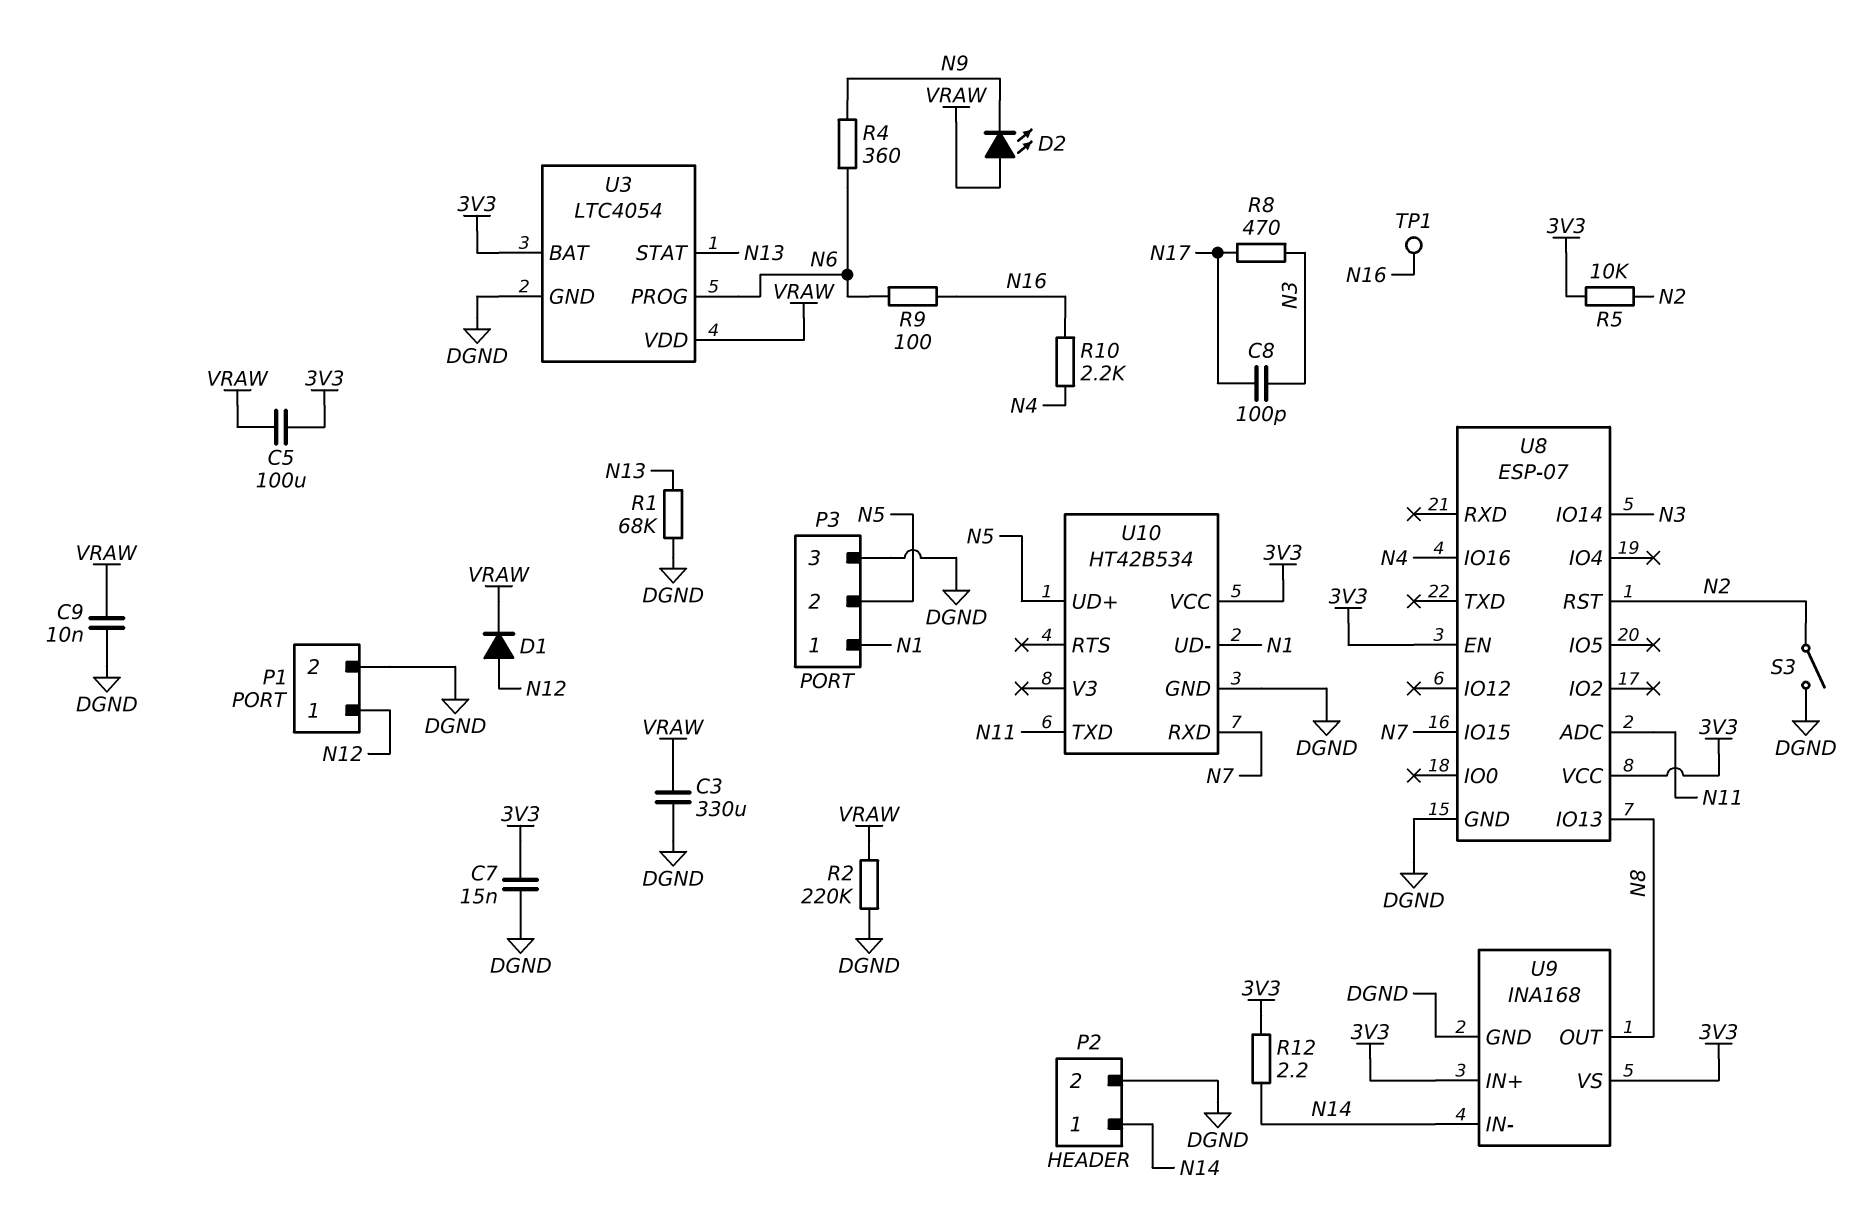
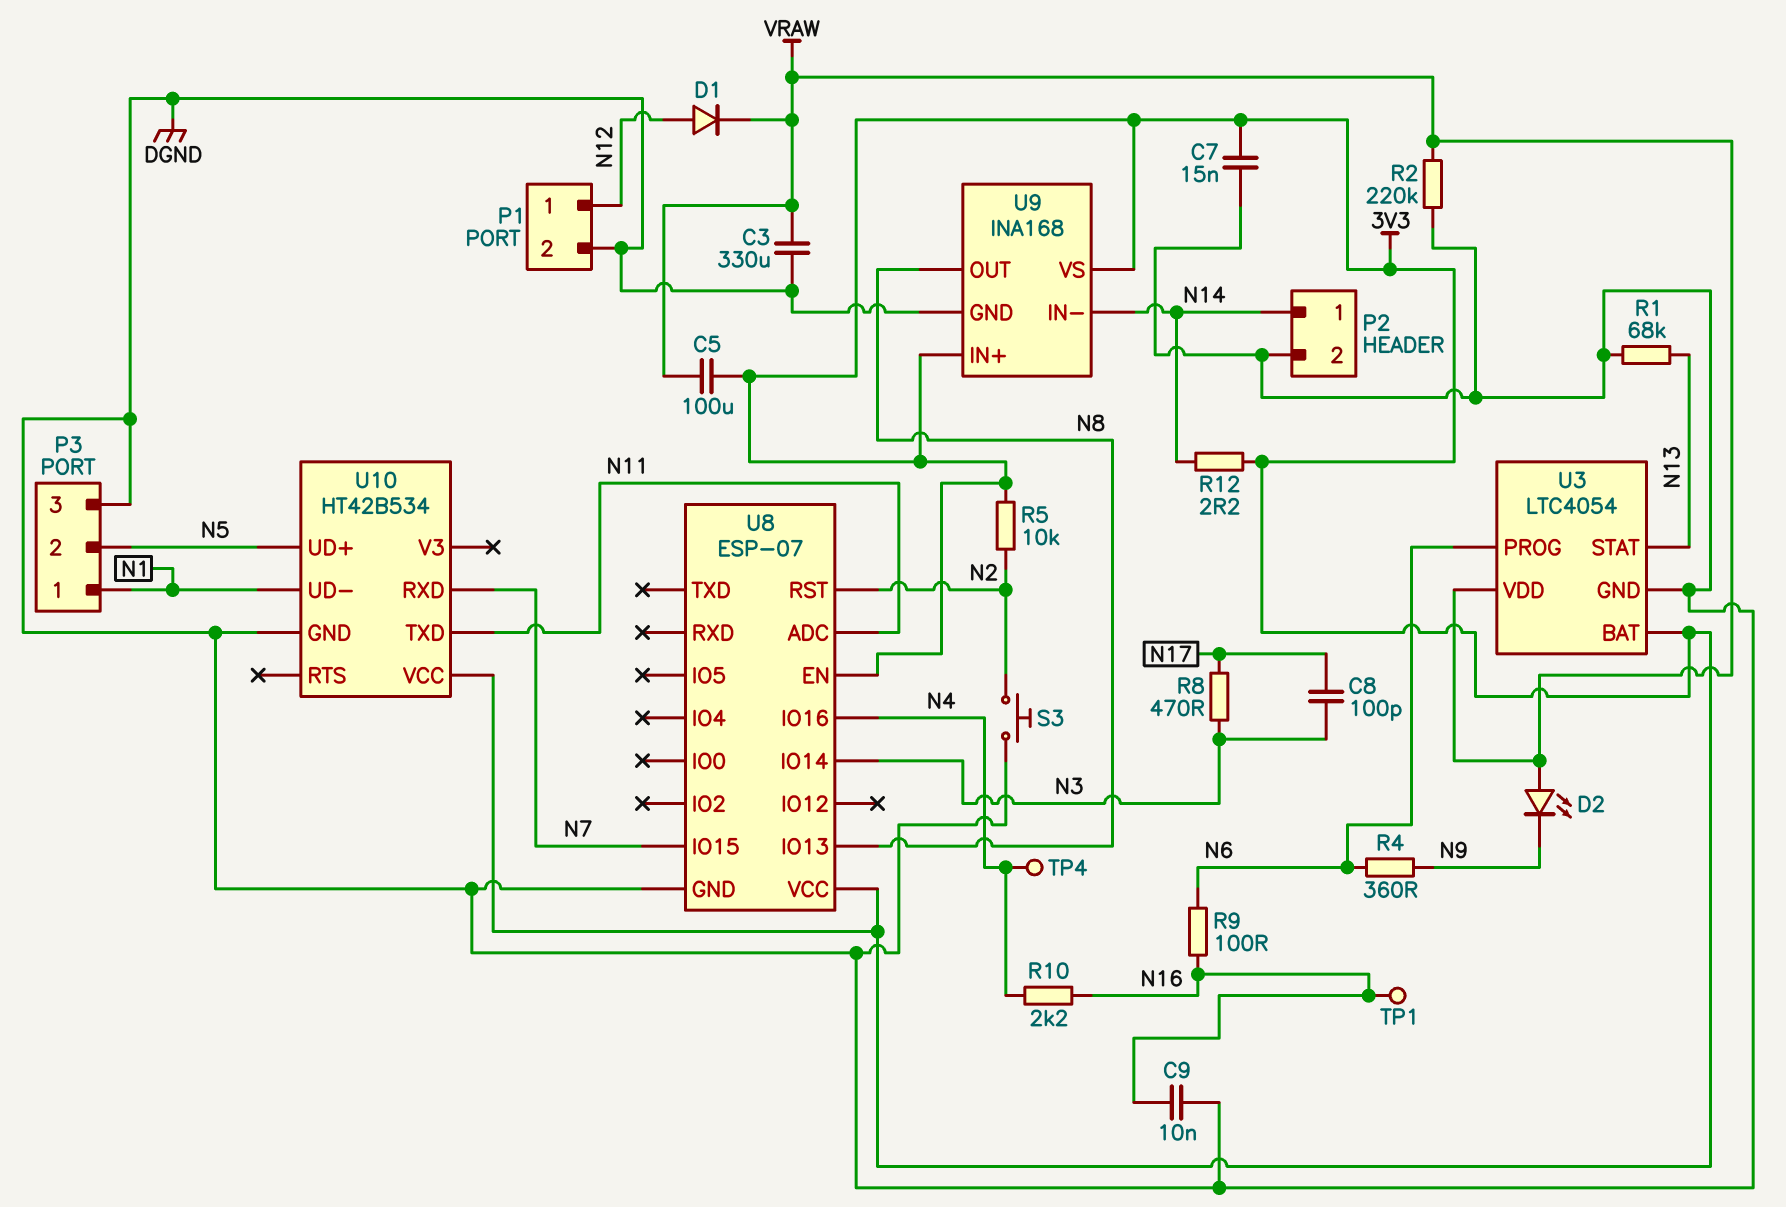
C9: 10nF (DGND, VRAW) -> 10nF (DGND, N16)
S3: switch (DGND, N2) -> button (DGND, N2)
TP4: none -> test point (N4)

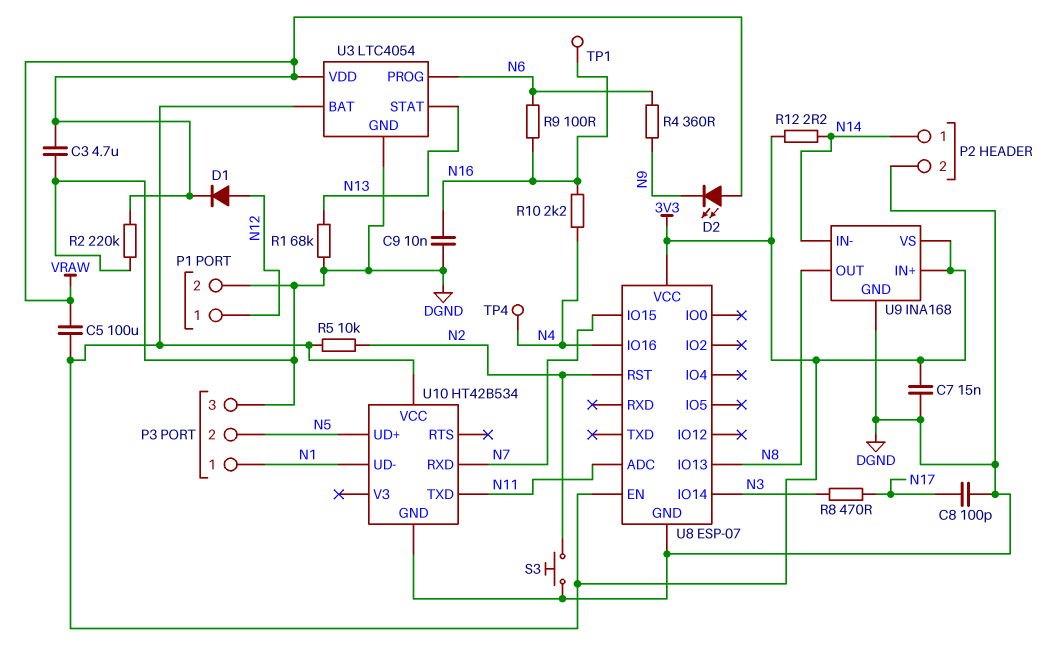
C3: 330uF (DGND, VRAW) -> 4.7uF (DGND, VRAW)
C8: 100pF (N3, N17) -> 100pF (DGND, N17)

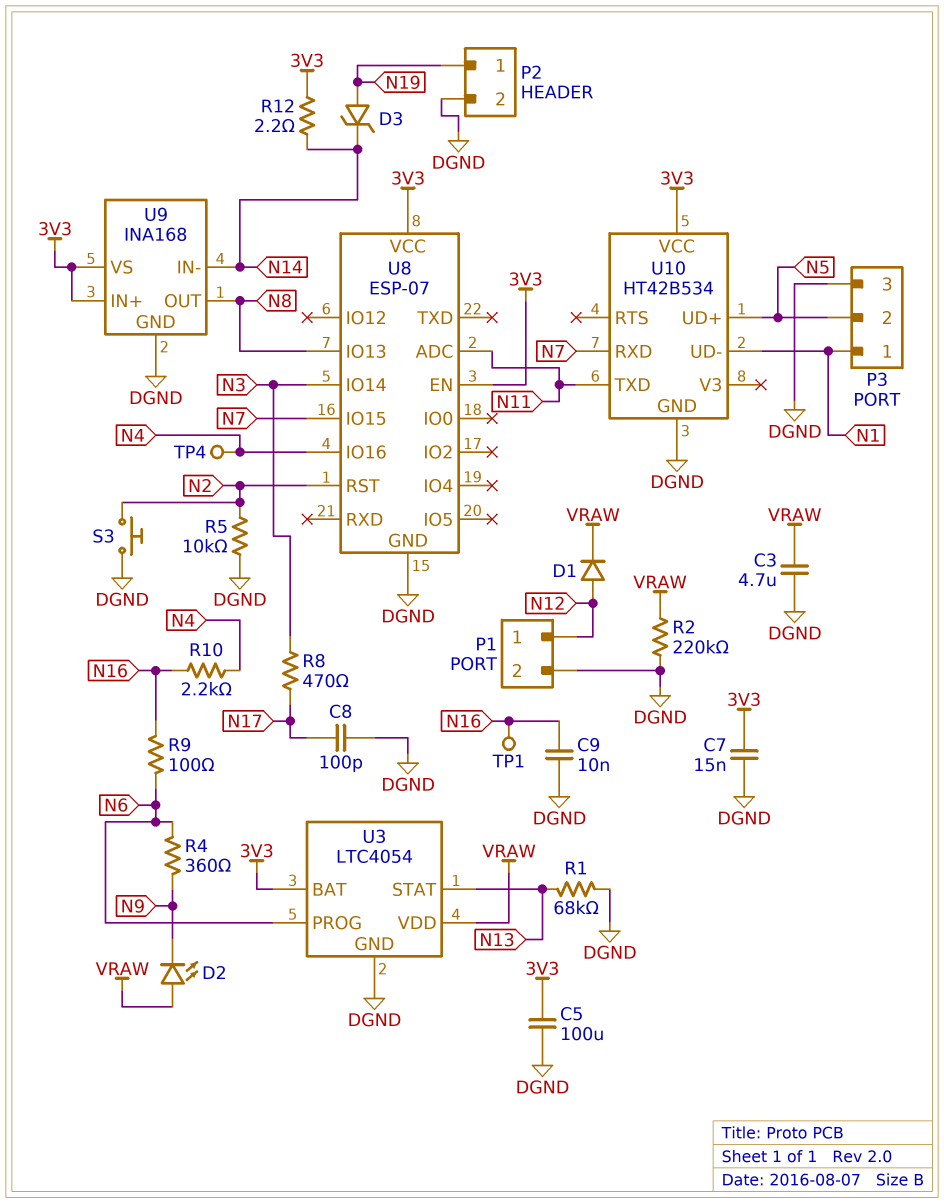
C5: 100uF (3V3, VRAW) -> 100uF (3V3, DGND)
D3: none -> zener (A N19, K N14)
P2 pin 1: N14 -> N19
R5: 10k (3V3, N2) -> 10k (DGND, N2)

